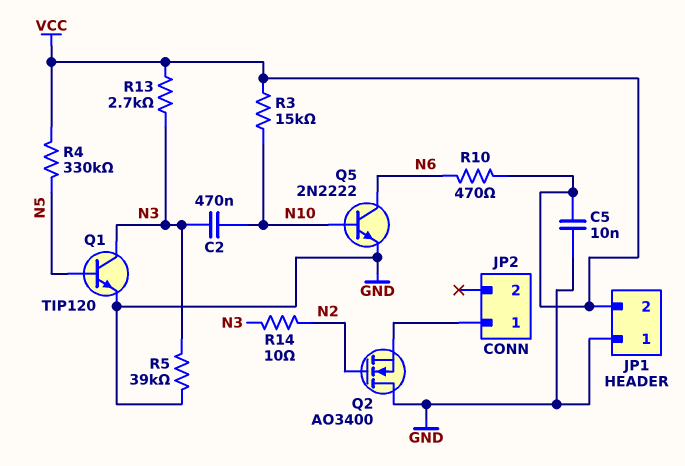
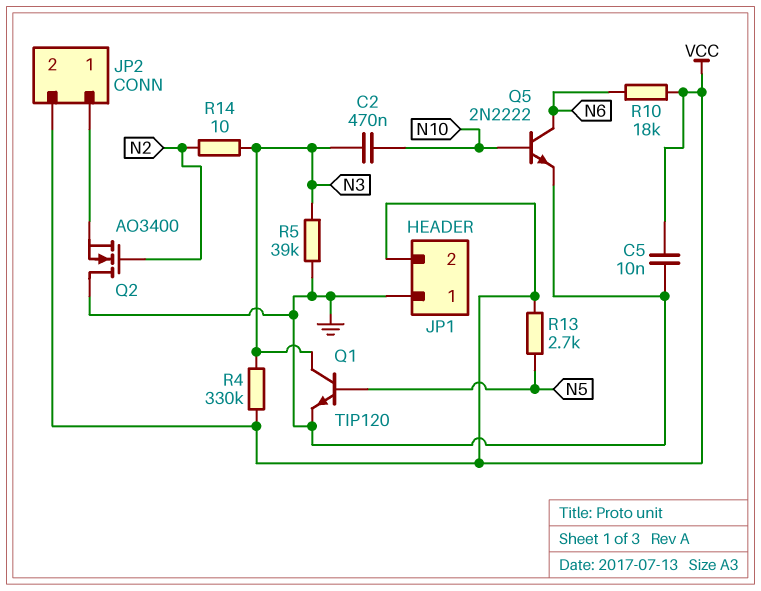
JP2 pin 2: none -> VCC
R3: 15k (N10, VCC) -> none
R4: 330k (N5, VCC) -> 330k (N3, VCC)
R10: 470 (N6, VCC) -> 18k (N6, VCC)
R13: 2.7k (N3, VCC) -> 2.7k (N5, VCC)

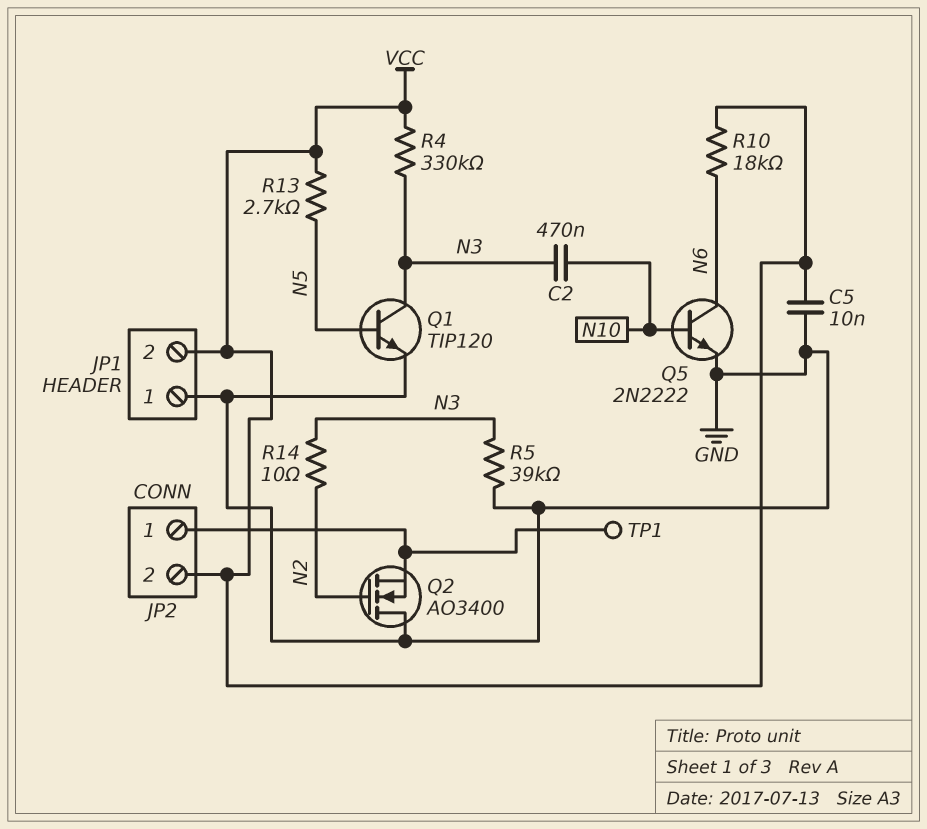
TP1: none -> test point (JP2/1)

